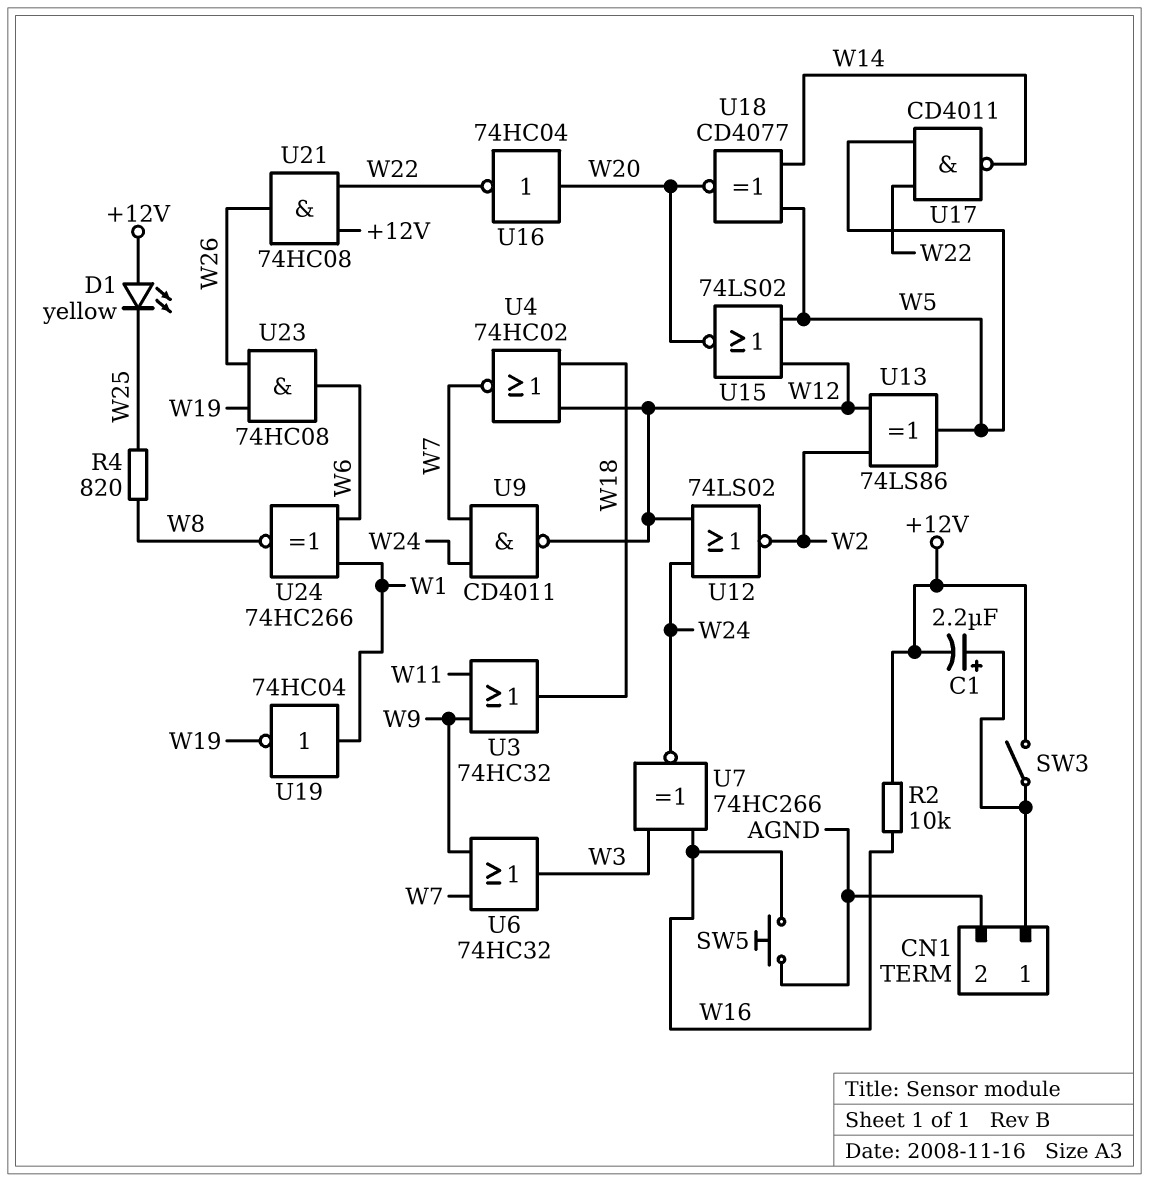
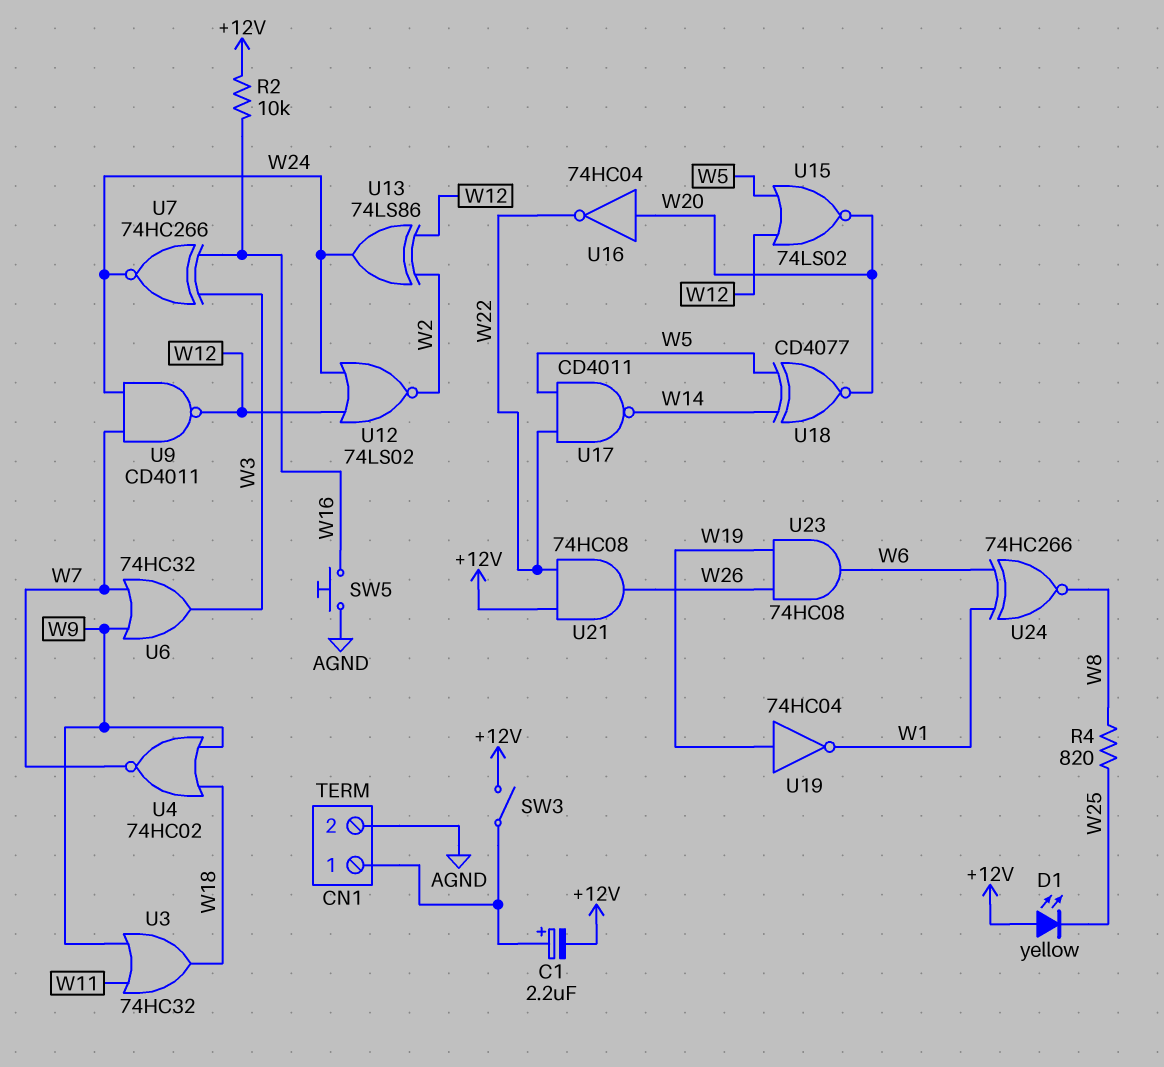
U4: NOR 74HC02 (in W12, in W18, out W7) -> NOR 74HC02 (in W9, in W18, out W7)
U13: XOR 74LS86 (in W2, in W12, out W5) -> XOR 74LS86 (in W2, in W12, out W24)
U19: NOT 74HC04 (in W1, out W19) -> NOT 74HC04 (in W19, out W1)

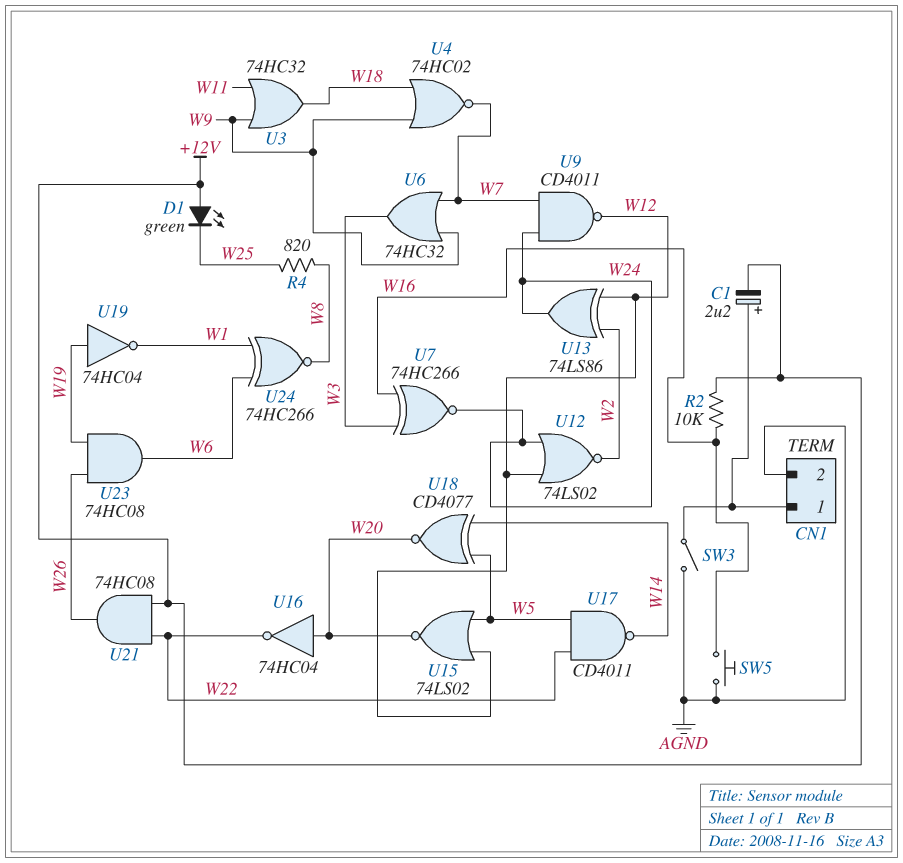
D1: LED yellow (A +12V, K W25) -> LED green (A +12V, K W25)
SW3: switch (+12V, CN1/1) -> switch (AGND, CN1/1)

